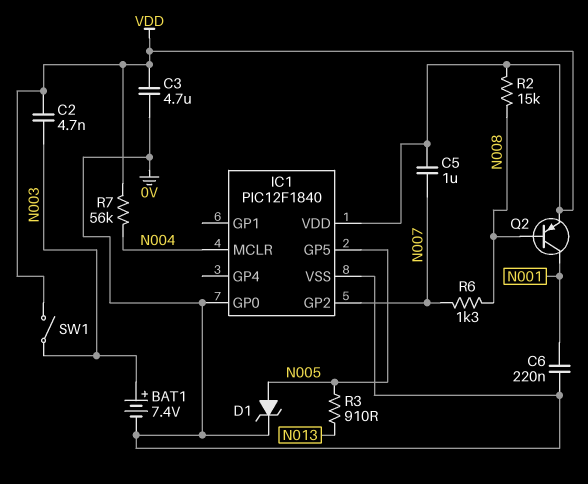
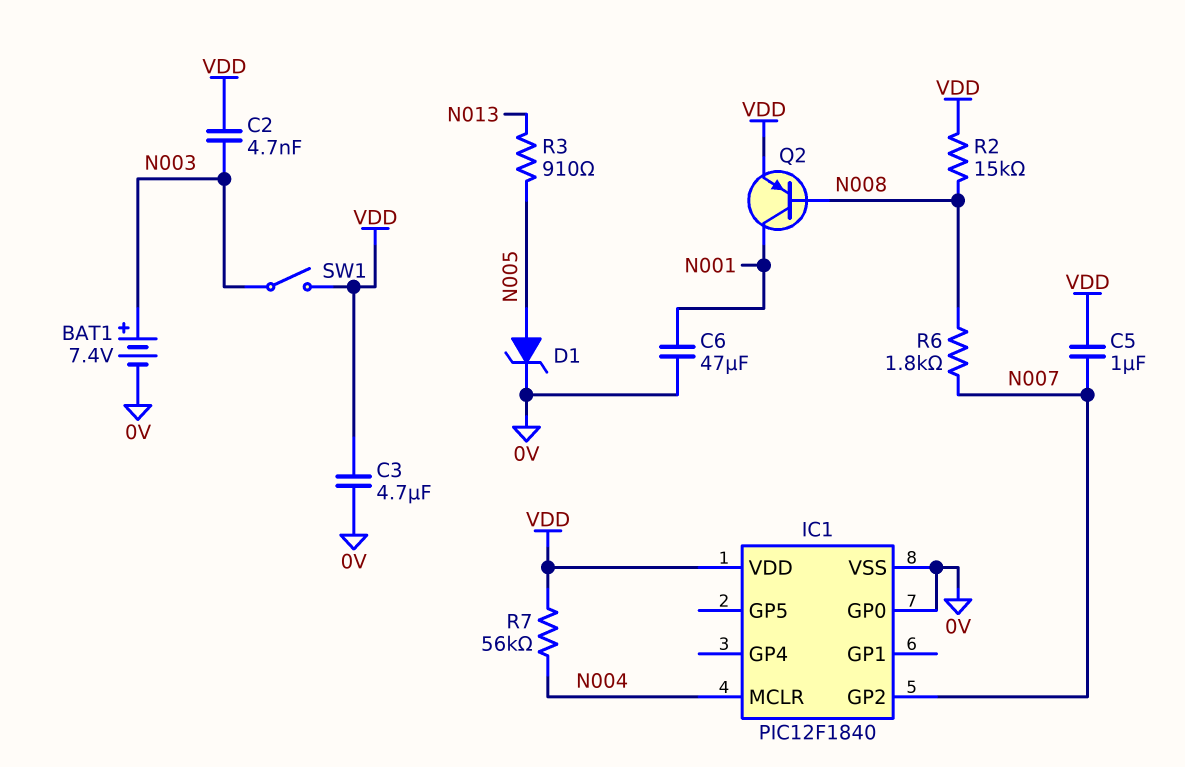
C6: 220nF (0V, N001) -> 47uF (0V, N001)
IC1 pin GP5: N005 -> none
R6: 1.3k (N007, N008) -> 1.8k (N007, N008)

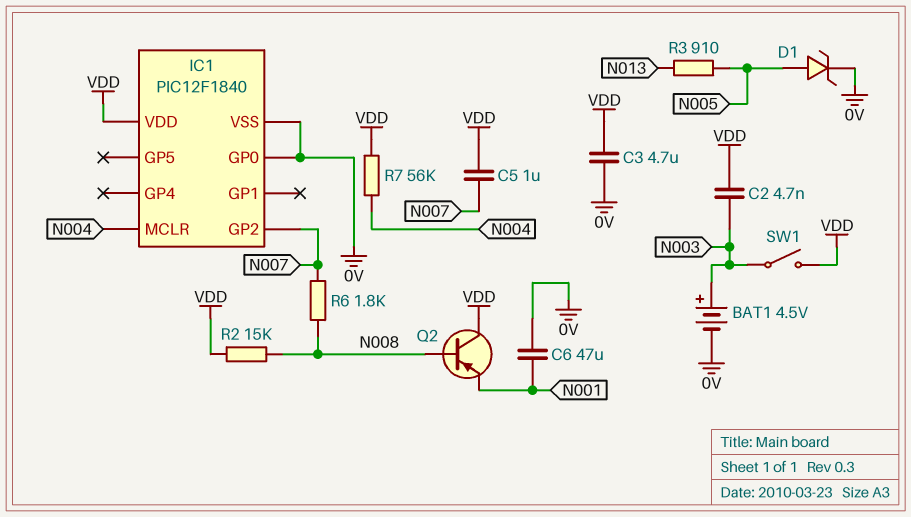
BAT1: 7.4V (plus N003, minus 0V) -> 4.5V (plus N003, minus 0V)
Q2: PNP (B N008, C N001, E VDD) -> PNP (B N008, C VDD, E N001)

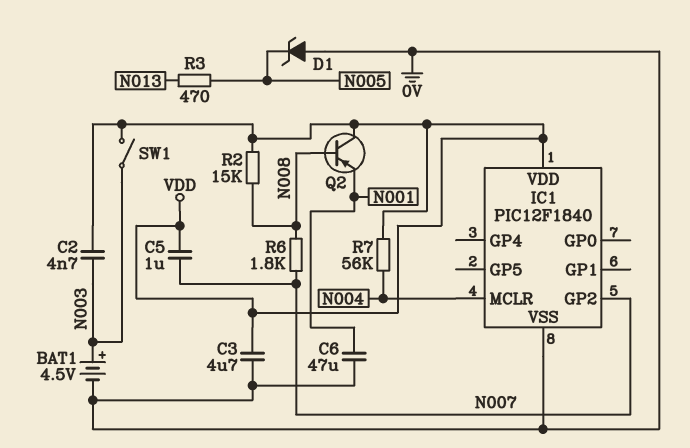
D1: zener (A N005, K 0V) -> zener (A 0V, K N005)
IC1 pin GP0: 0V -> none
R3: 910 (N005, N013) -> 470 (N005, N013)

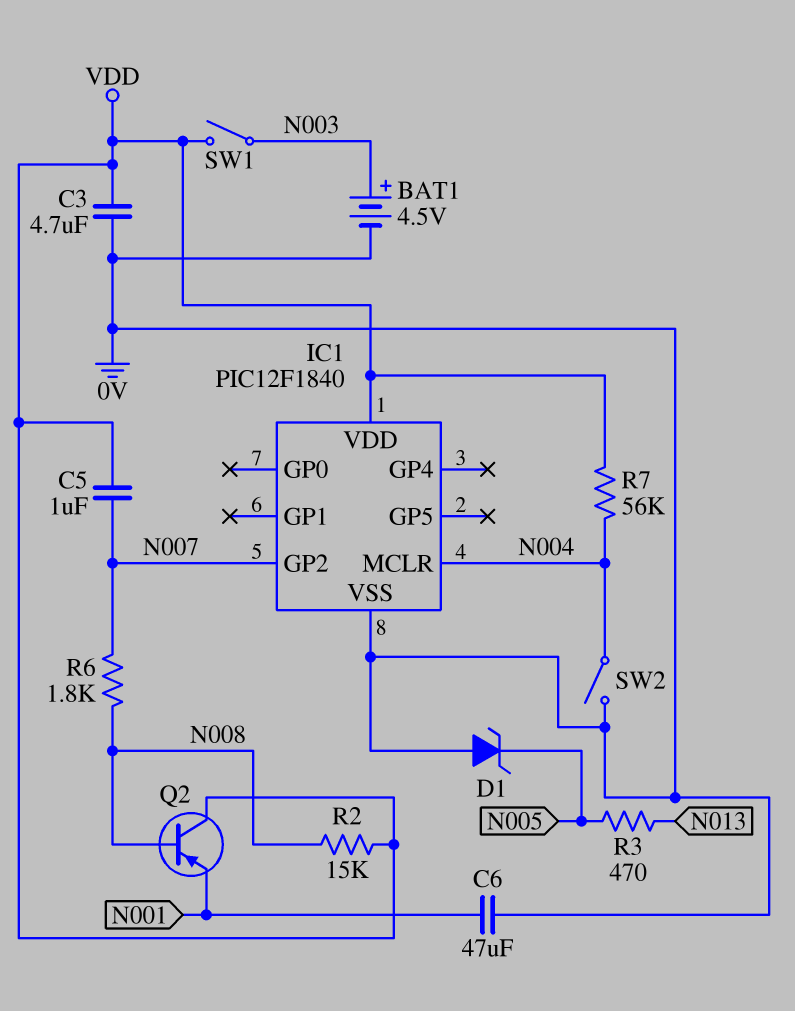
C2: 4.7nF (N003, VDD) -> none
SW2: none -> switch (0V, N004)

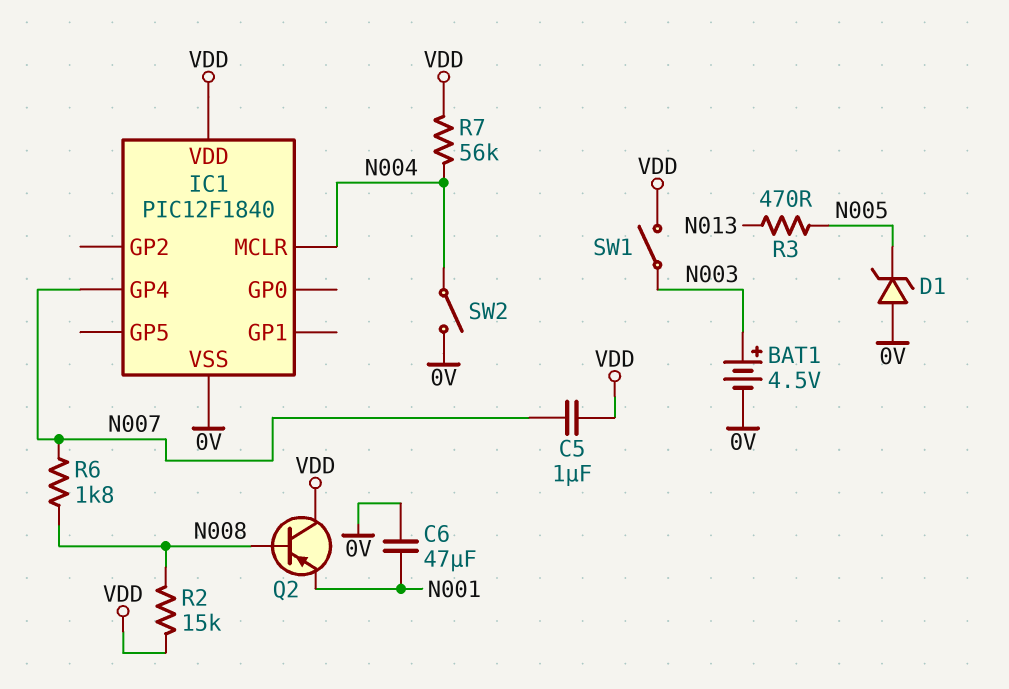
C3: 4.7uF (0V, VDD) -> none
IC1 pin GP2: N007 -> none
IC1 pin GP4: none -> N007

